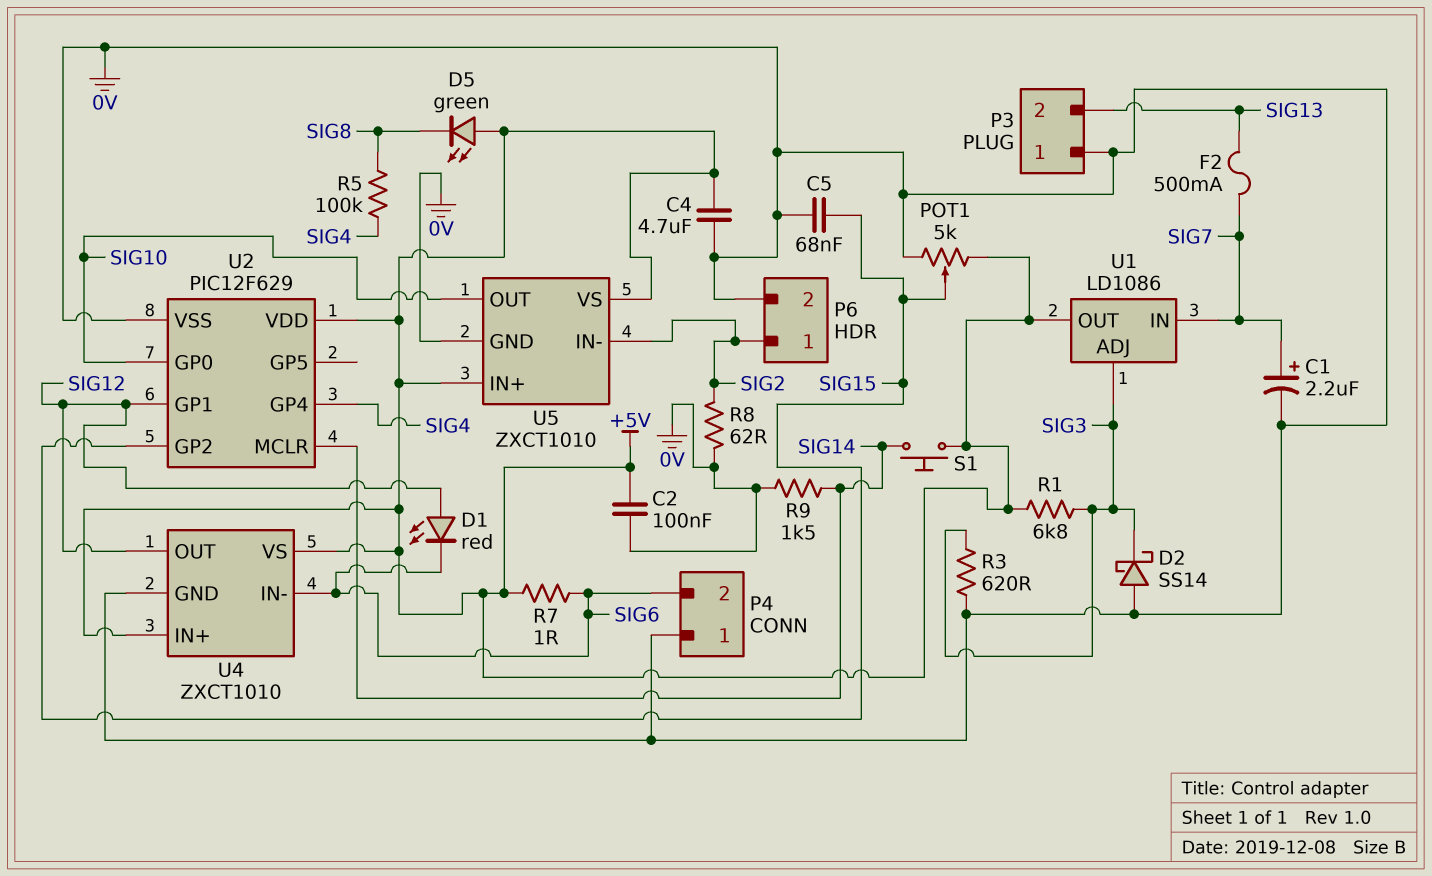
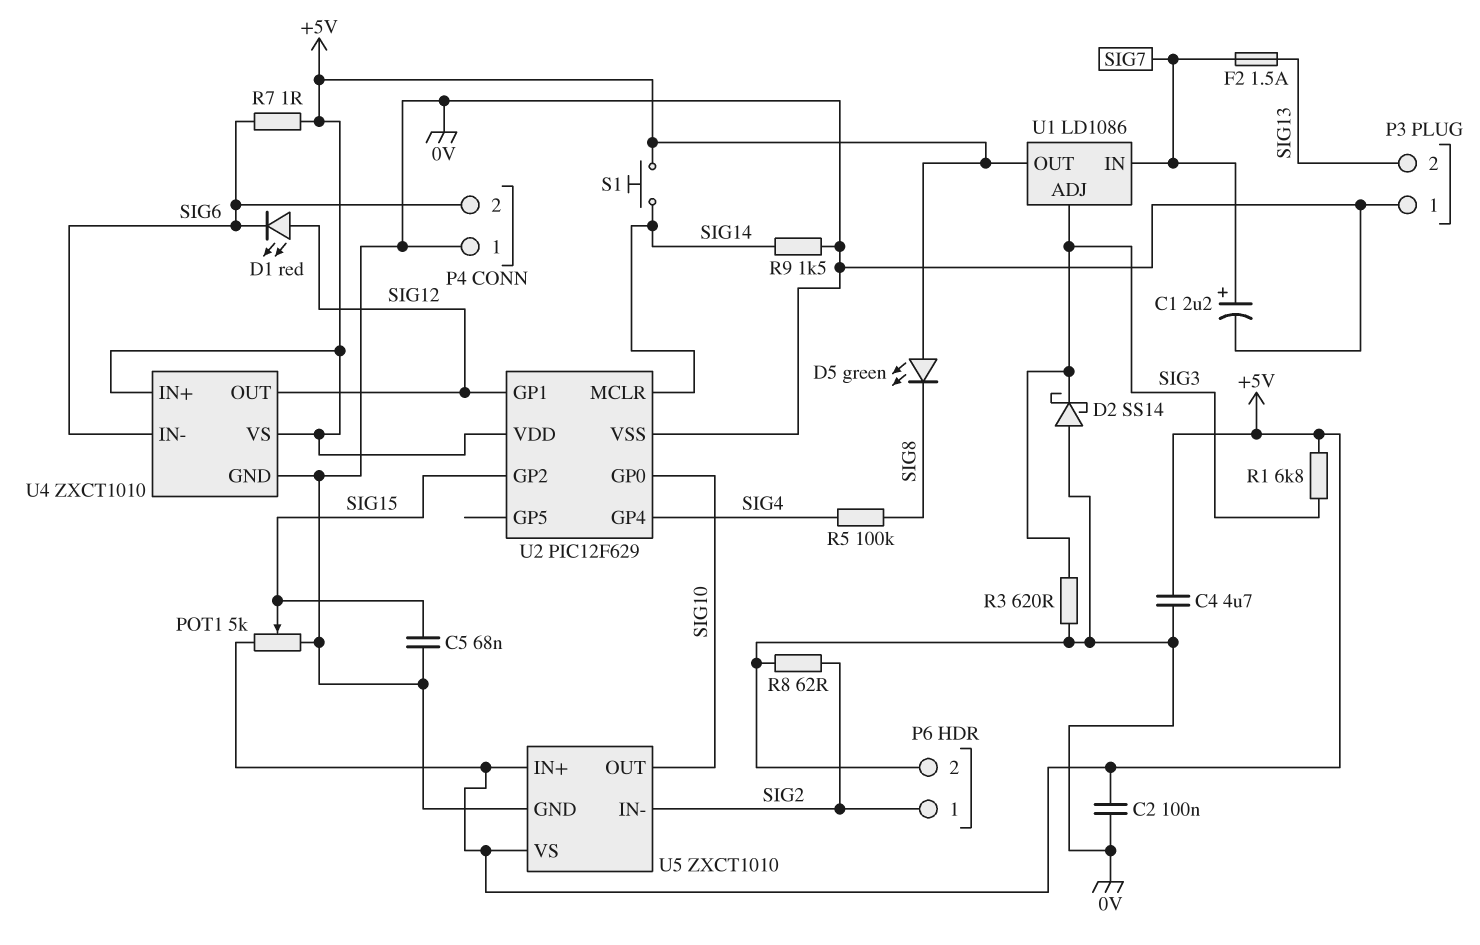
F2: 500mA (SIG7, SIG13) -> 1.5A (SIG7, SIG13)

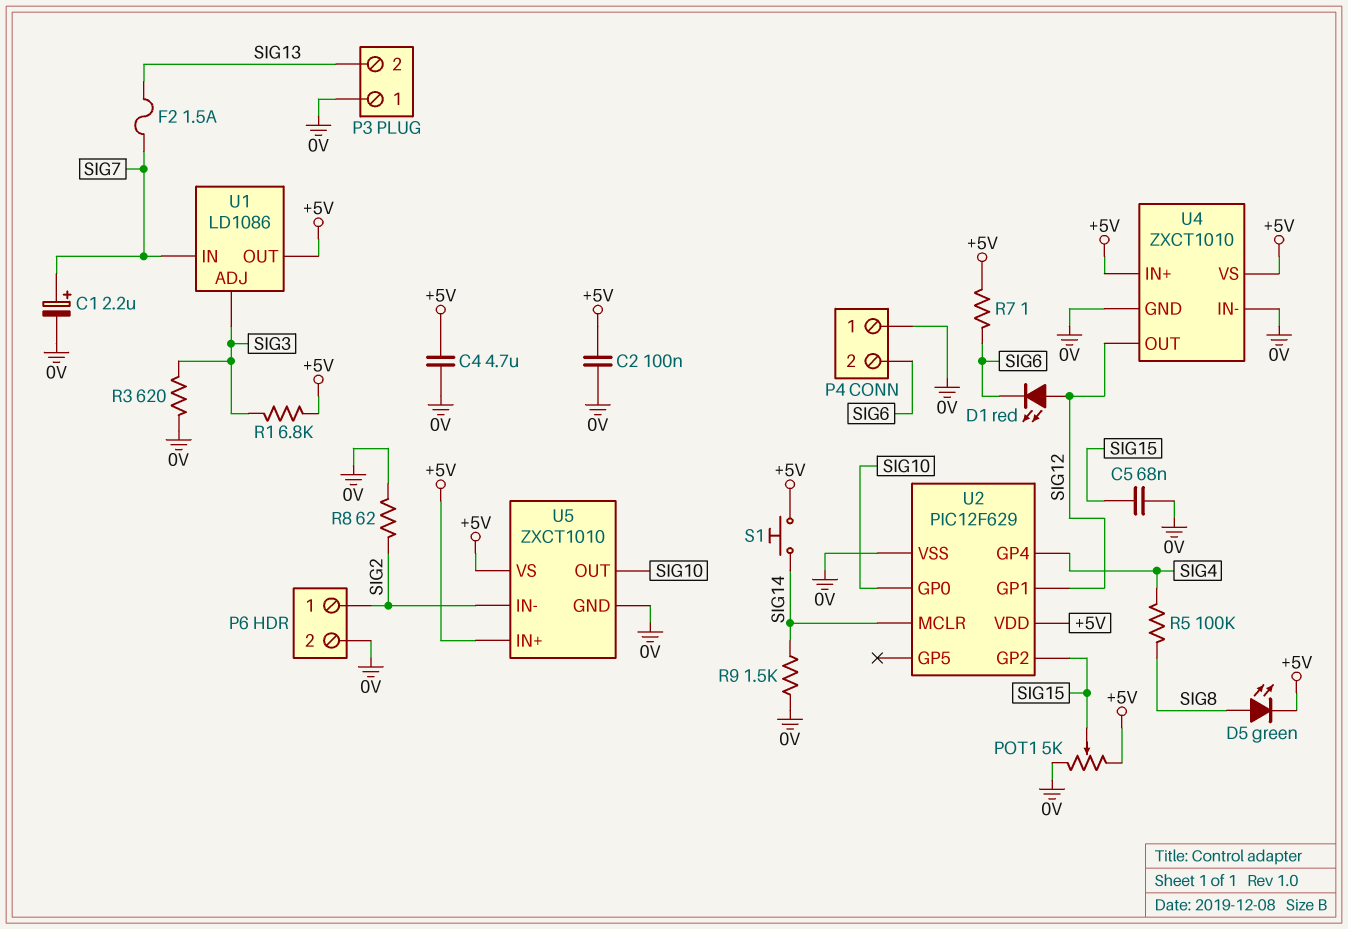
D2: schottky SS14 (A 0V, K SIG3) -> none
D5: LED green (A +5V, K SIG8) -> LED green (A SIG8, K +5V)
U4 pin IN-: SIG6 -> 0V

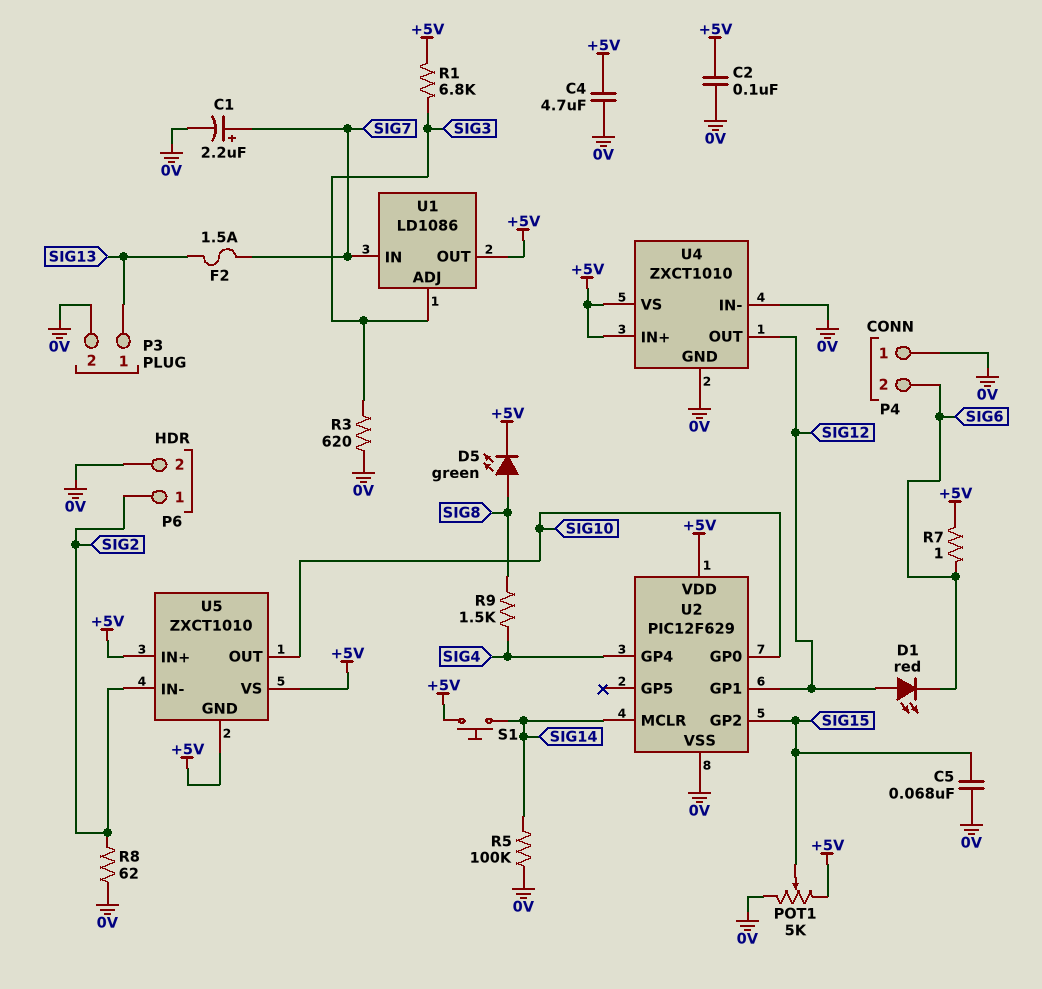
P3 pin 1: 0V -> SIG13
P3 pin 2: SIG13 -> 0V
R5: 100k (SIG4, SIG8) -> 100k (0V, SIG14)
R9: 1.5k (0V, SIG14) -> 1.5k (SIG4, SIG8)
U5 pin GND: 0V -> +5V

